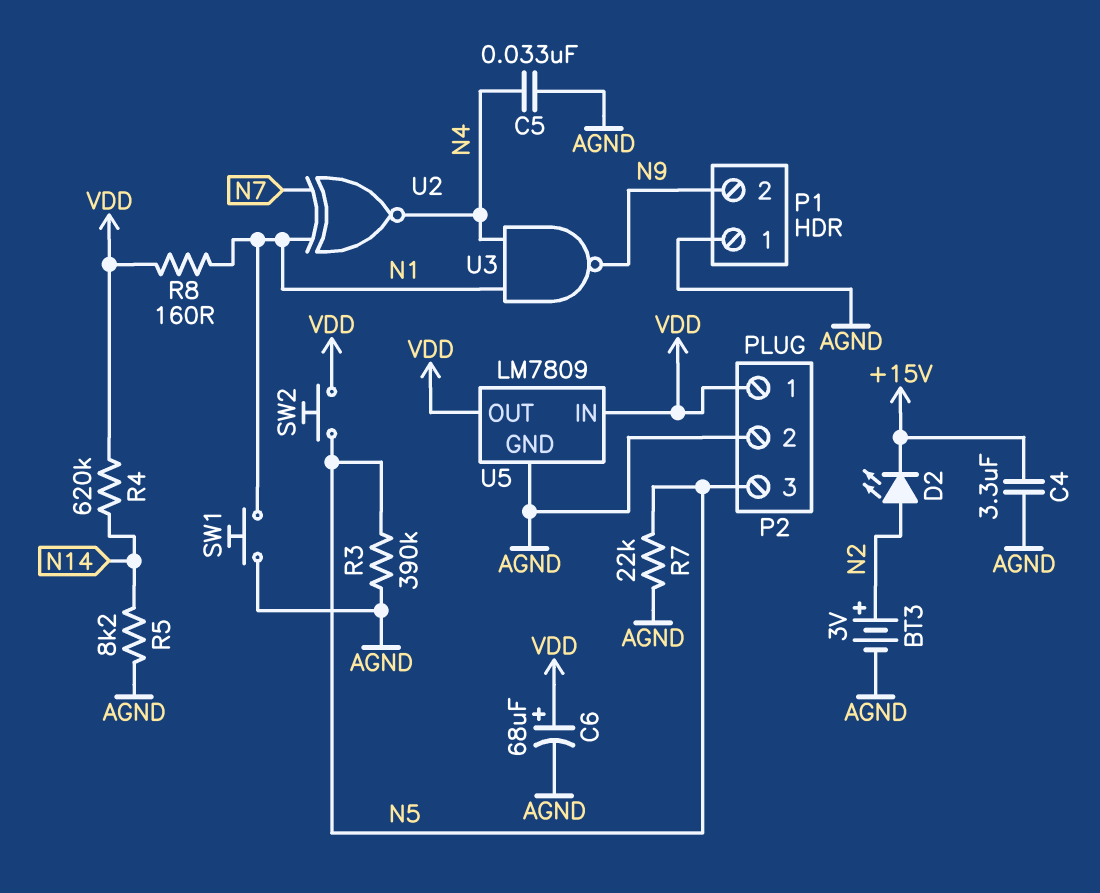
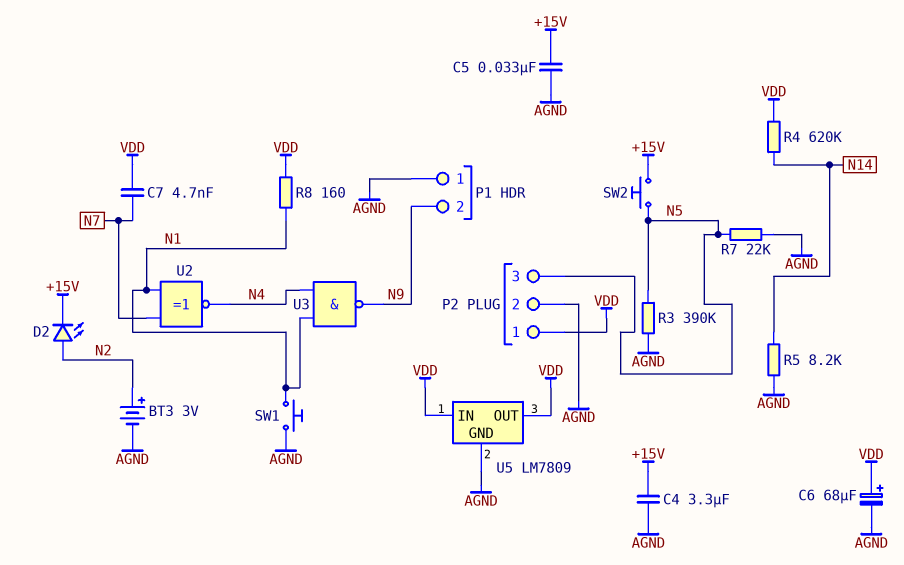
C5: 33nF (AGND, N4) -> 33nF (+15V, AGND)
C7: none -> 4.7nF (N7, VDD)
SW2: button (N5, VDD) -> button (+15V, N5)

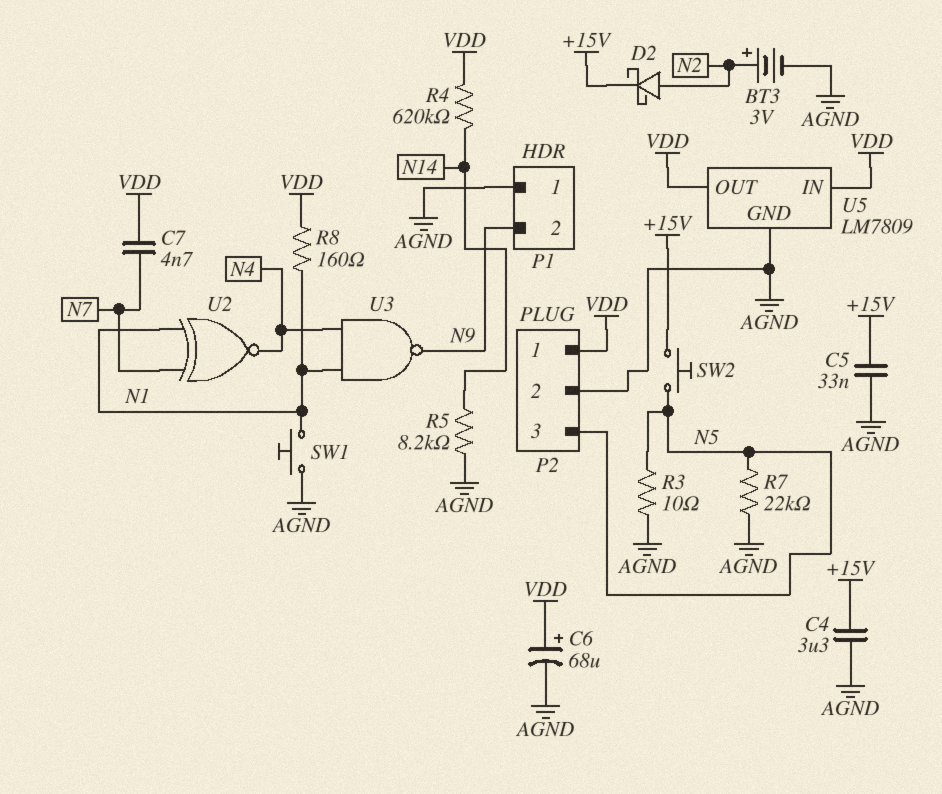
D2: LED (A N2, K +15V) -> schottky (A N2, K +15V)
R3: 390k (AGND, N5) -> 10 (AGND, N5)

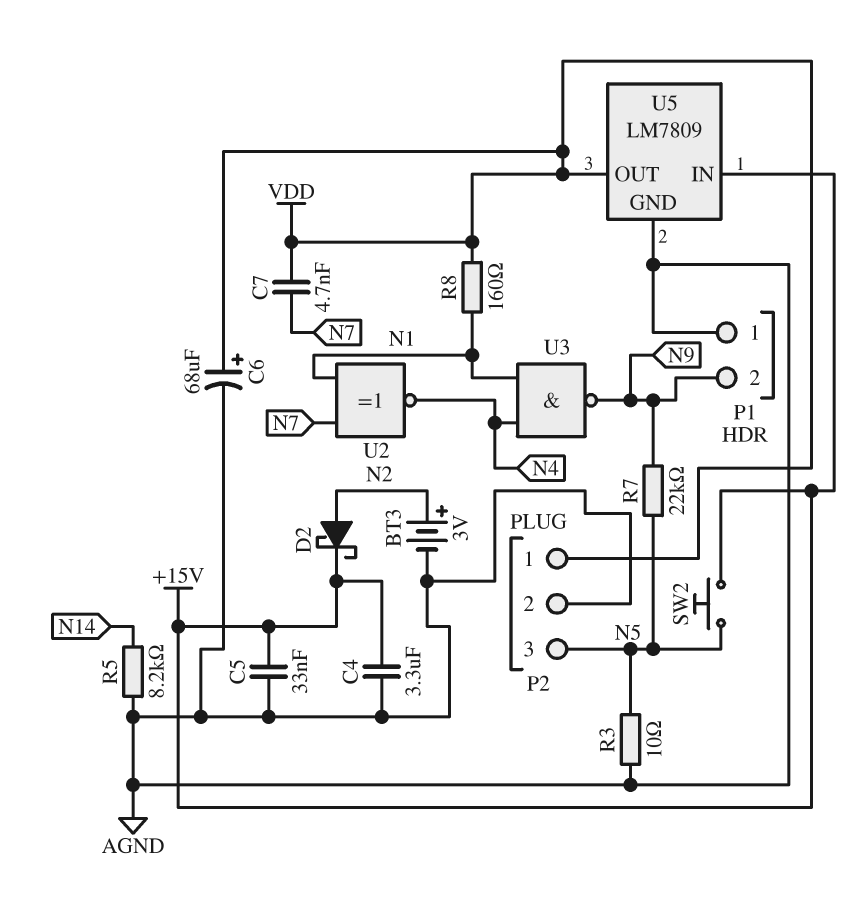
R4: 620k (N14, VDD) -> none
R7: 22k (AGND, N5) -> 22k (N5, N9)
SW1: button (AGND, N1) -> none
U5 pin IN: VDD -> +15V

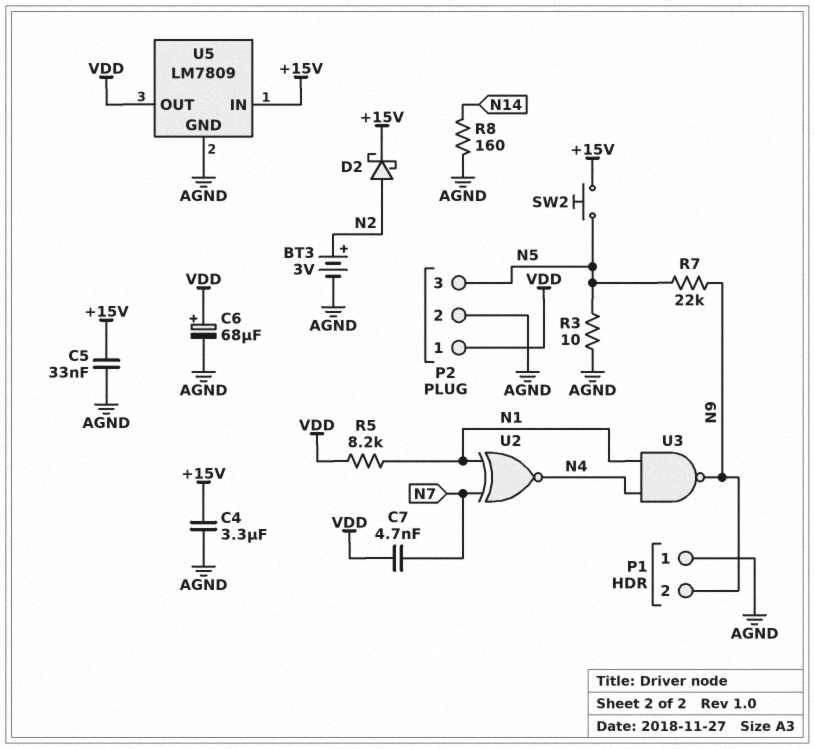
R5: 8.2k (AGND, N14) -> 8.2k (N1, VDD)
R8: 160 (N1, VDD) -> 160 (AGND, N14)

